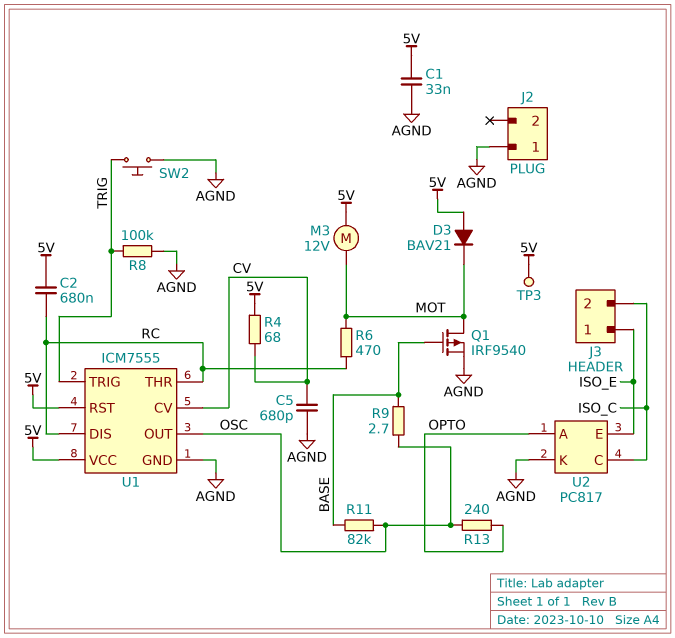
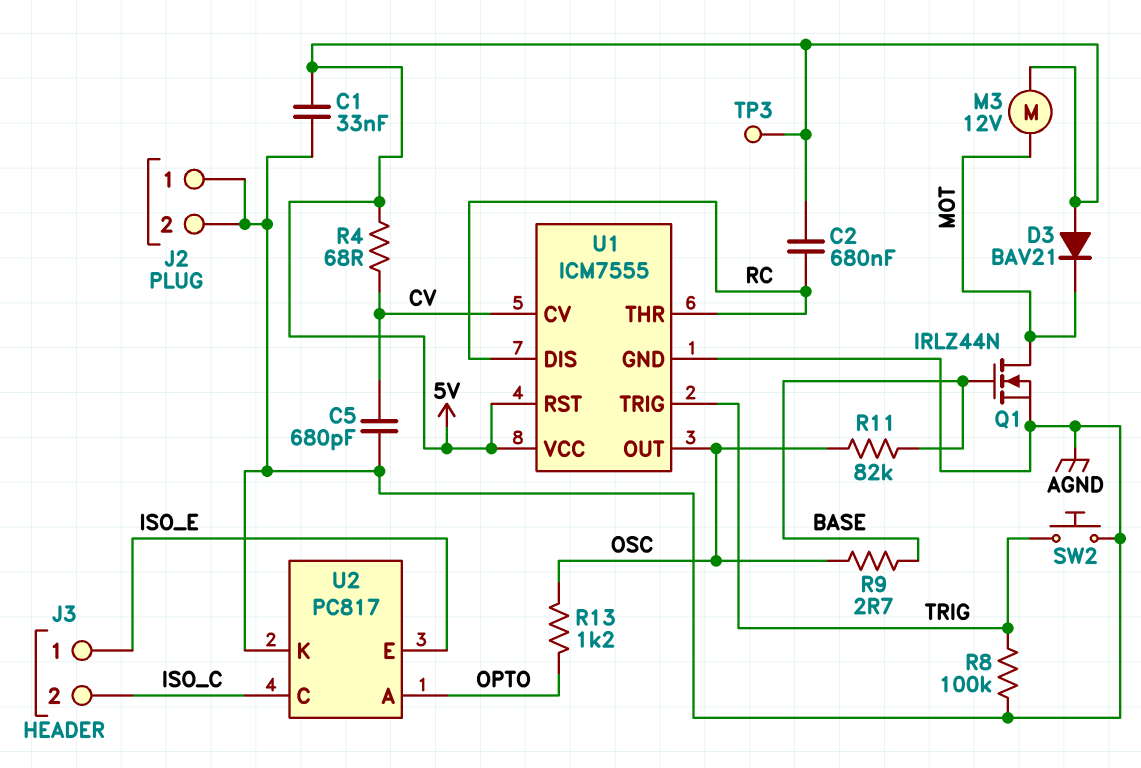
J2 pin 2: none -> AGND
Q1: PMOS IRF9540 (G BASE, D MOT, S AGND) -> NMOS IRLZ44N (G BASE, D MOT, S AGND)
R6: 470 (MOT, RC) -> none
R13: 240 (OPTO, OSC) -> 1.2k (OPTO, OSC)

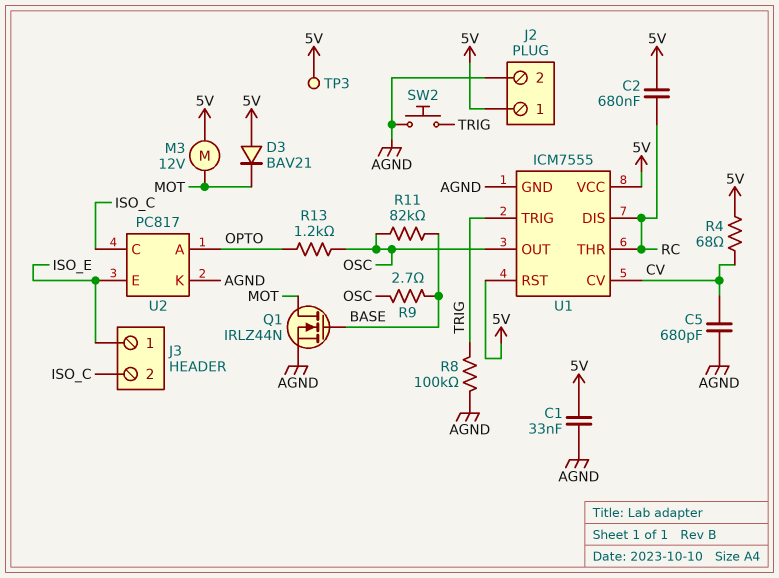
J2 pin 1: AGND -> 5V

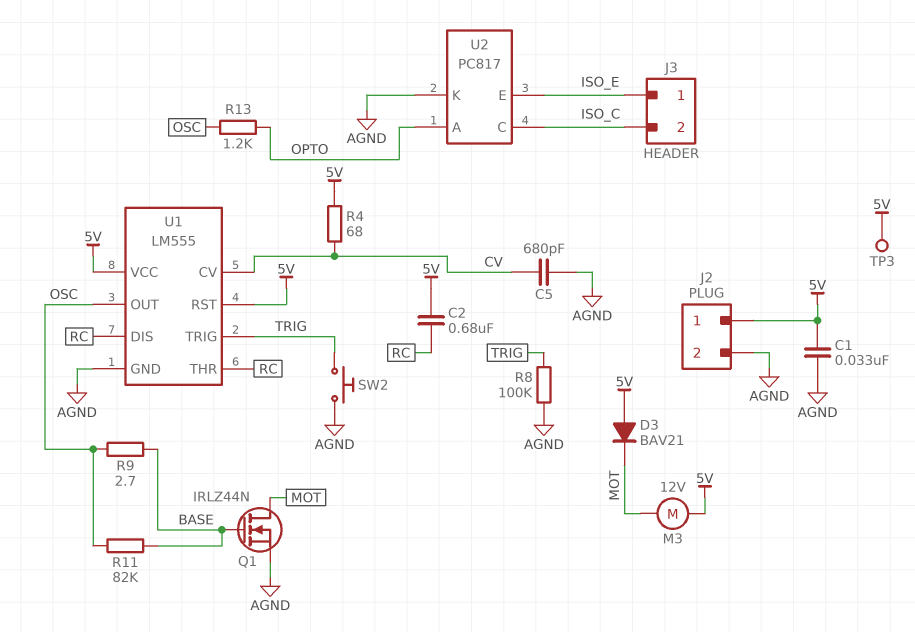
U1: ICM7555 -> LM555

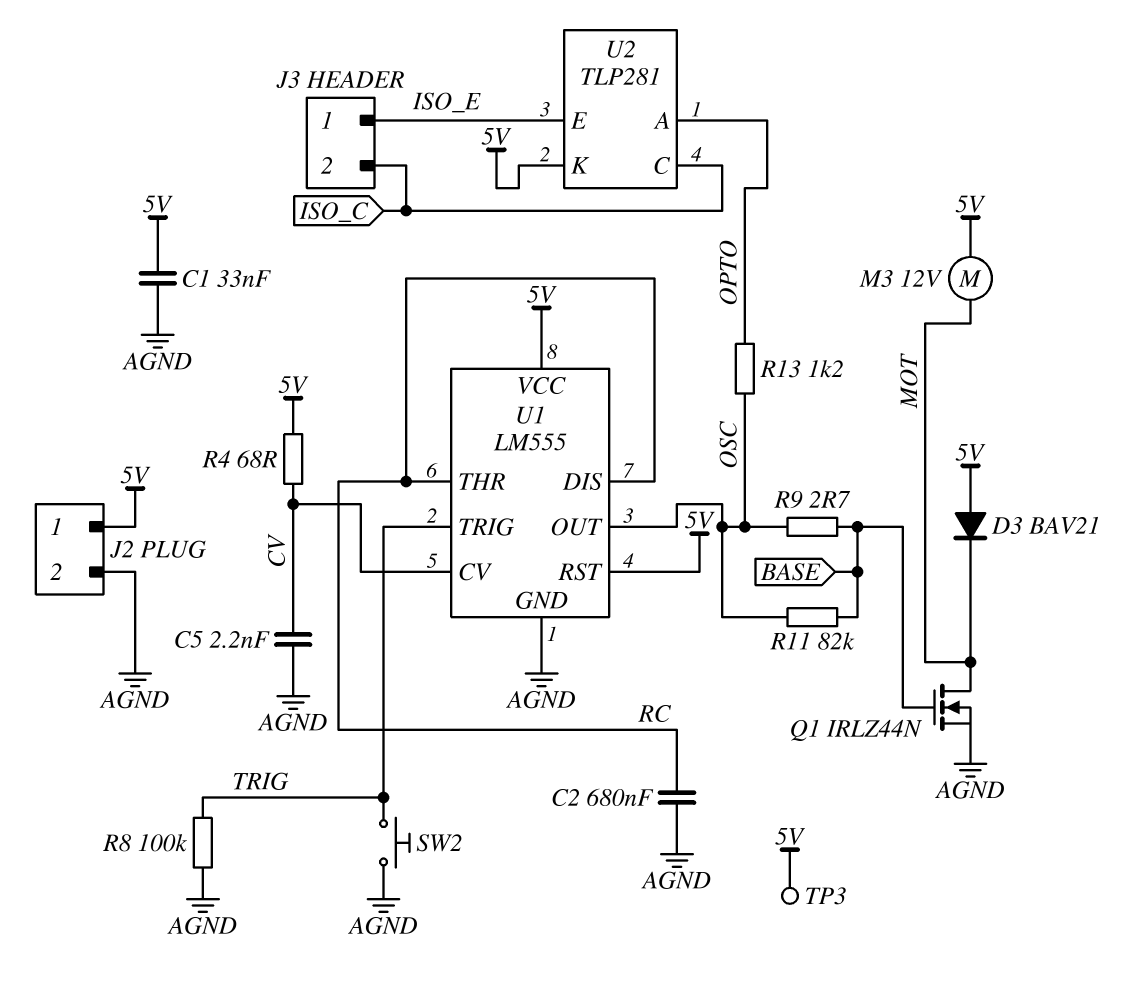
C2: 680nF (5V, RC) -> 680nF (AGND, RC)
C5: 680pF (AGND, CV) -> 2.2nF (AGND, CV)
U2: PC817 -> TLP281
U2 pin K: AGND -> 5V

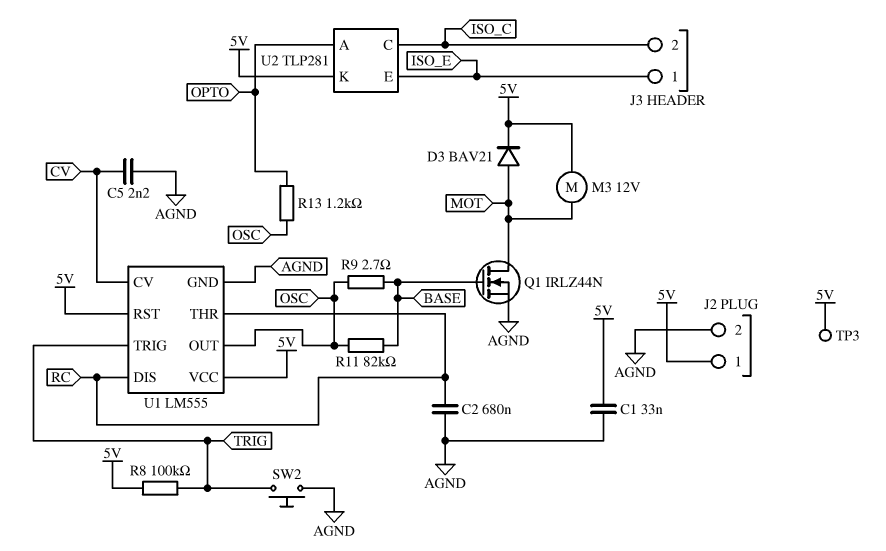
D3: diode BAV21 (A 5V, K MOT) -> diode BAV21 (A MOT, K 5V)
R4: 68 (5V, CV) -> none
R8: 100k (AGND, TRIG) -> 100k (5V, TRIG)

